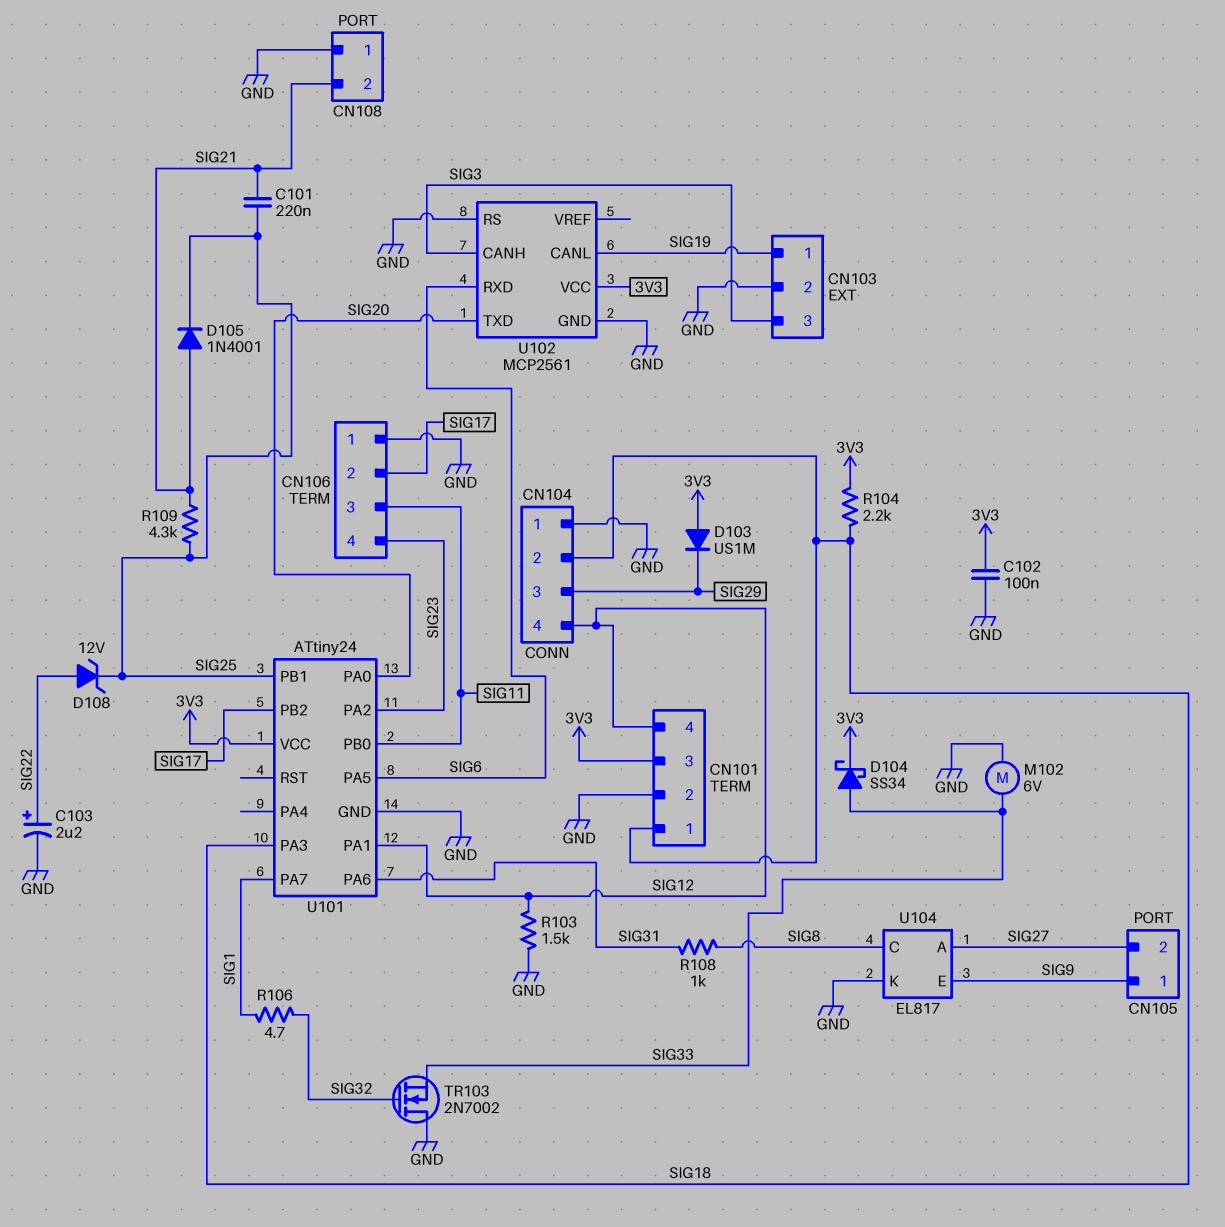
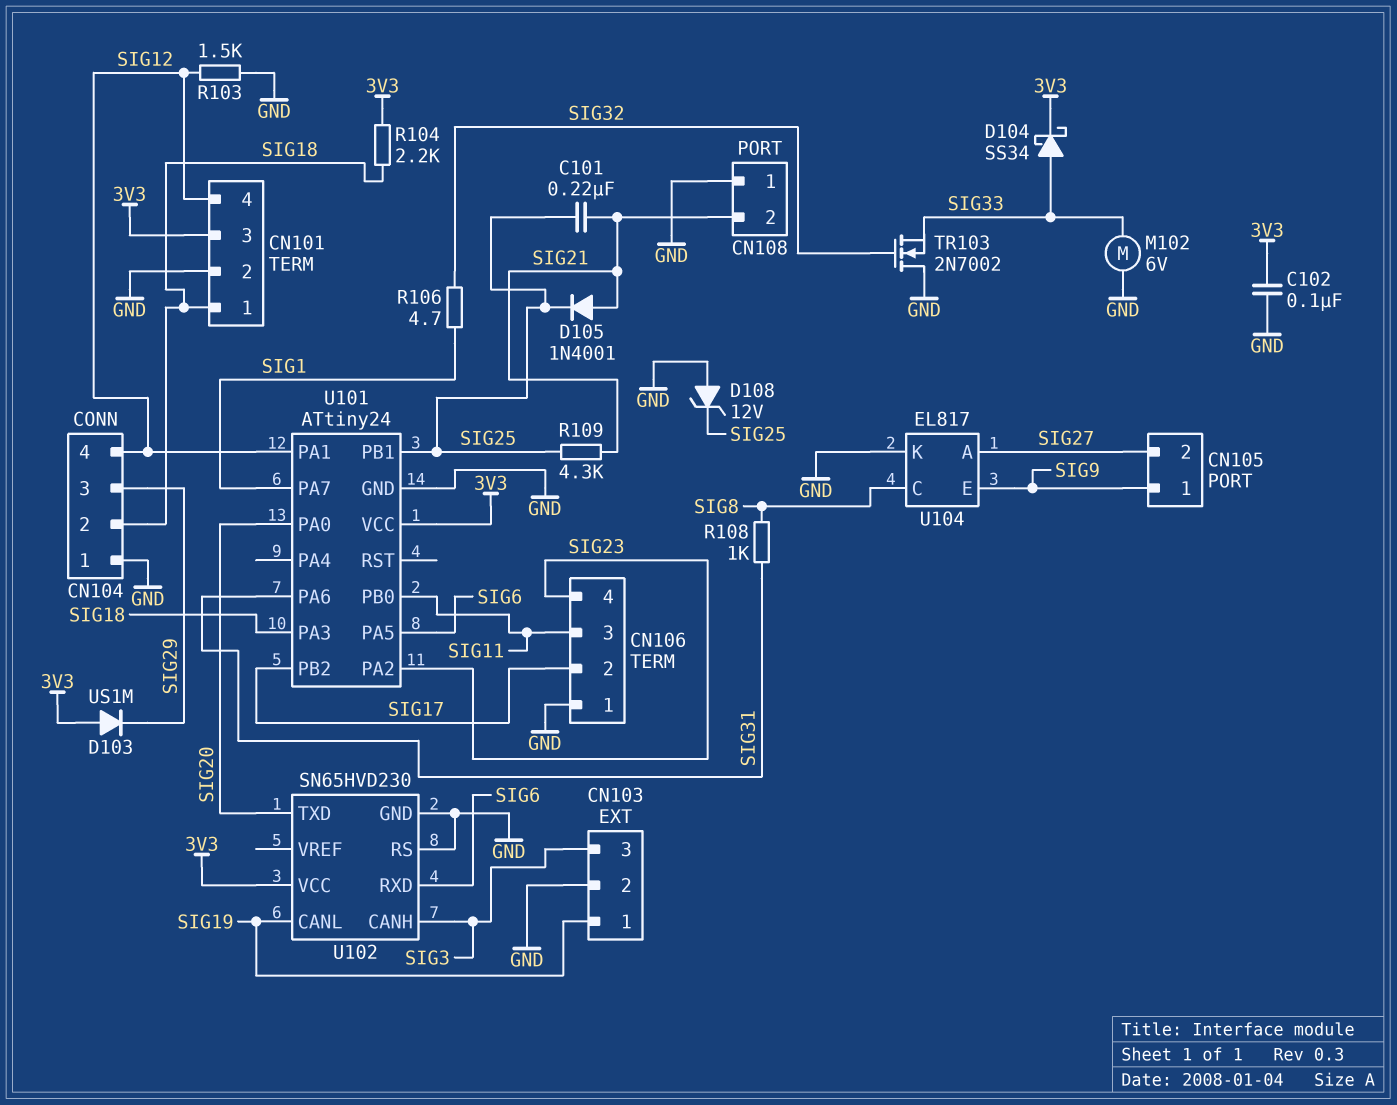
C103: 2.2uF (plus SIG22, minus GND) -> none
D108: zener 12V (A SIG22, K SIG25) -> zener 12V (A GND, K SIG25)
U102: MCP2561 -> SN65HVD230

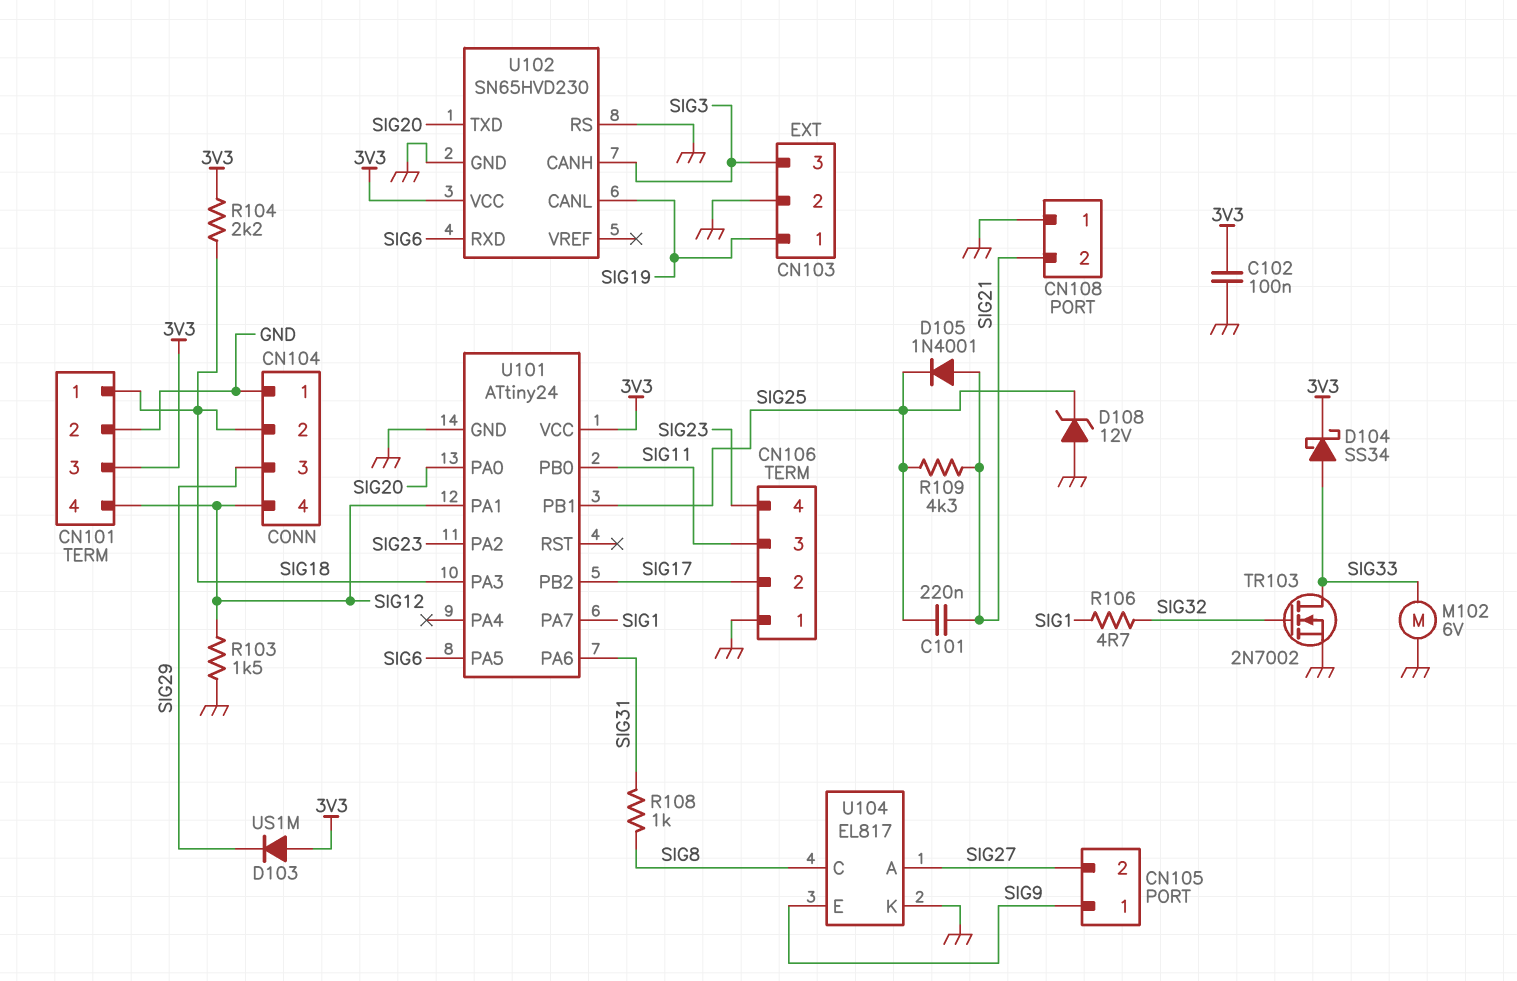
TR103: NMOS 2N7002 (G SIG32, D GND, S SIG33) -> NMOS 2N7002 (G SIG32, D SIG33, S GND)

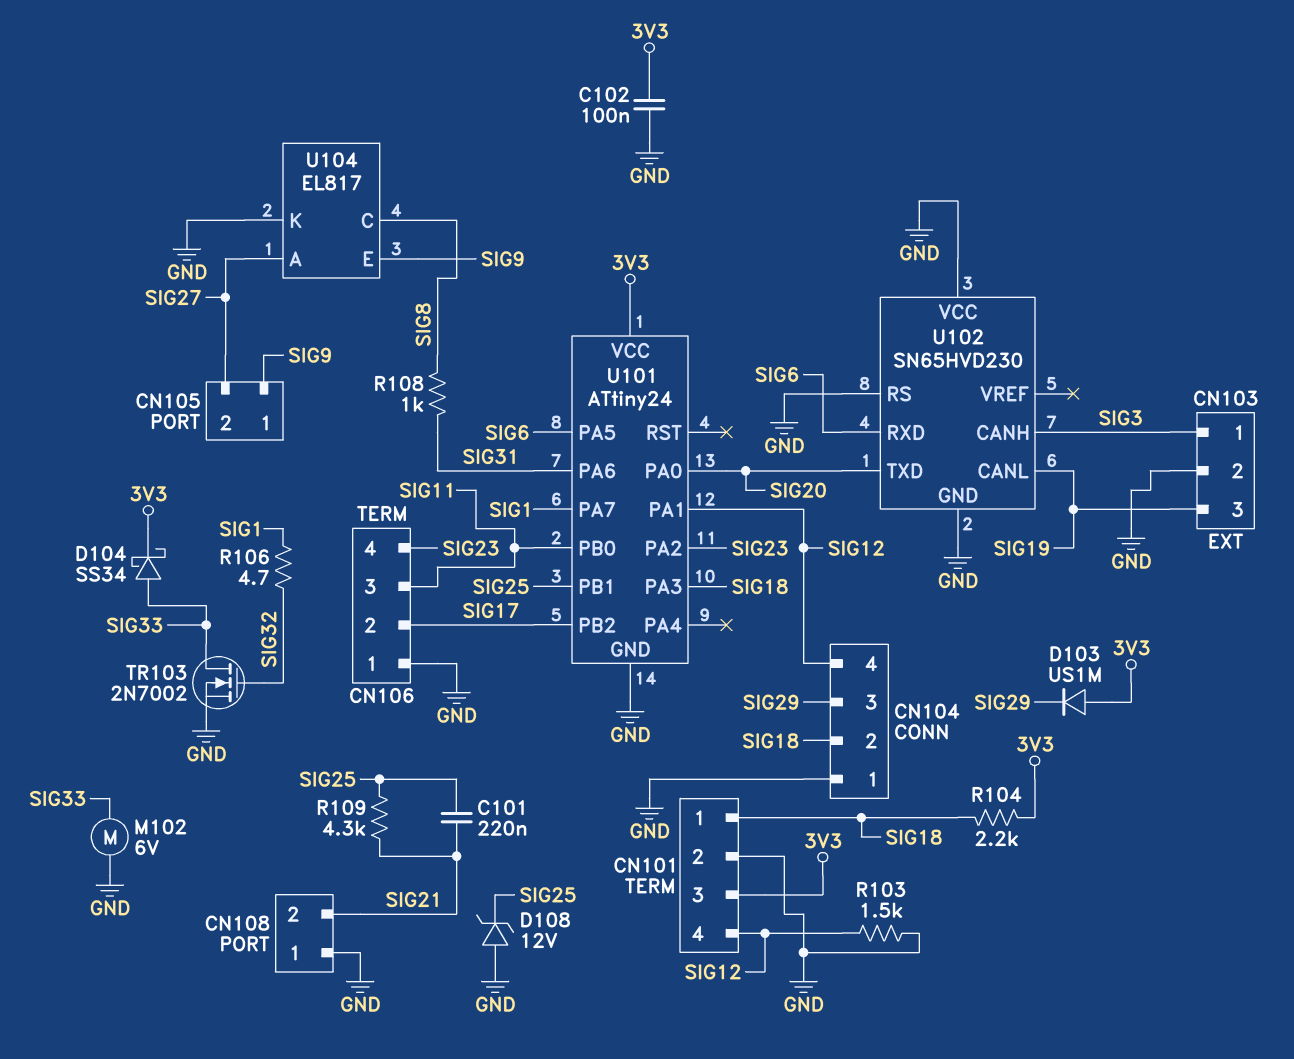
CN103 pin 1: SIG19 -> SIG3
CN103 pin 3: SIG3 -> SIG19
D105: diode 1N4001 (A SIG21, K SIG25) -> none
U102 pin VCC: 3V3 -> GND

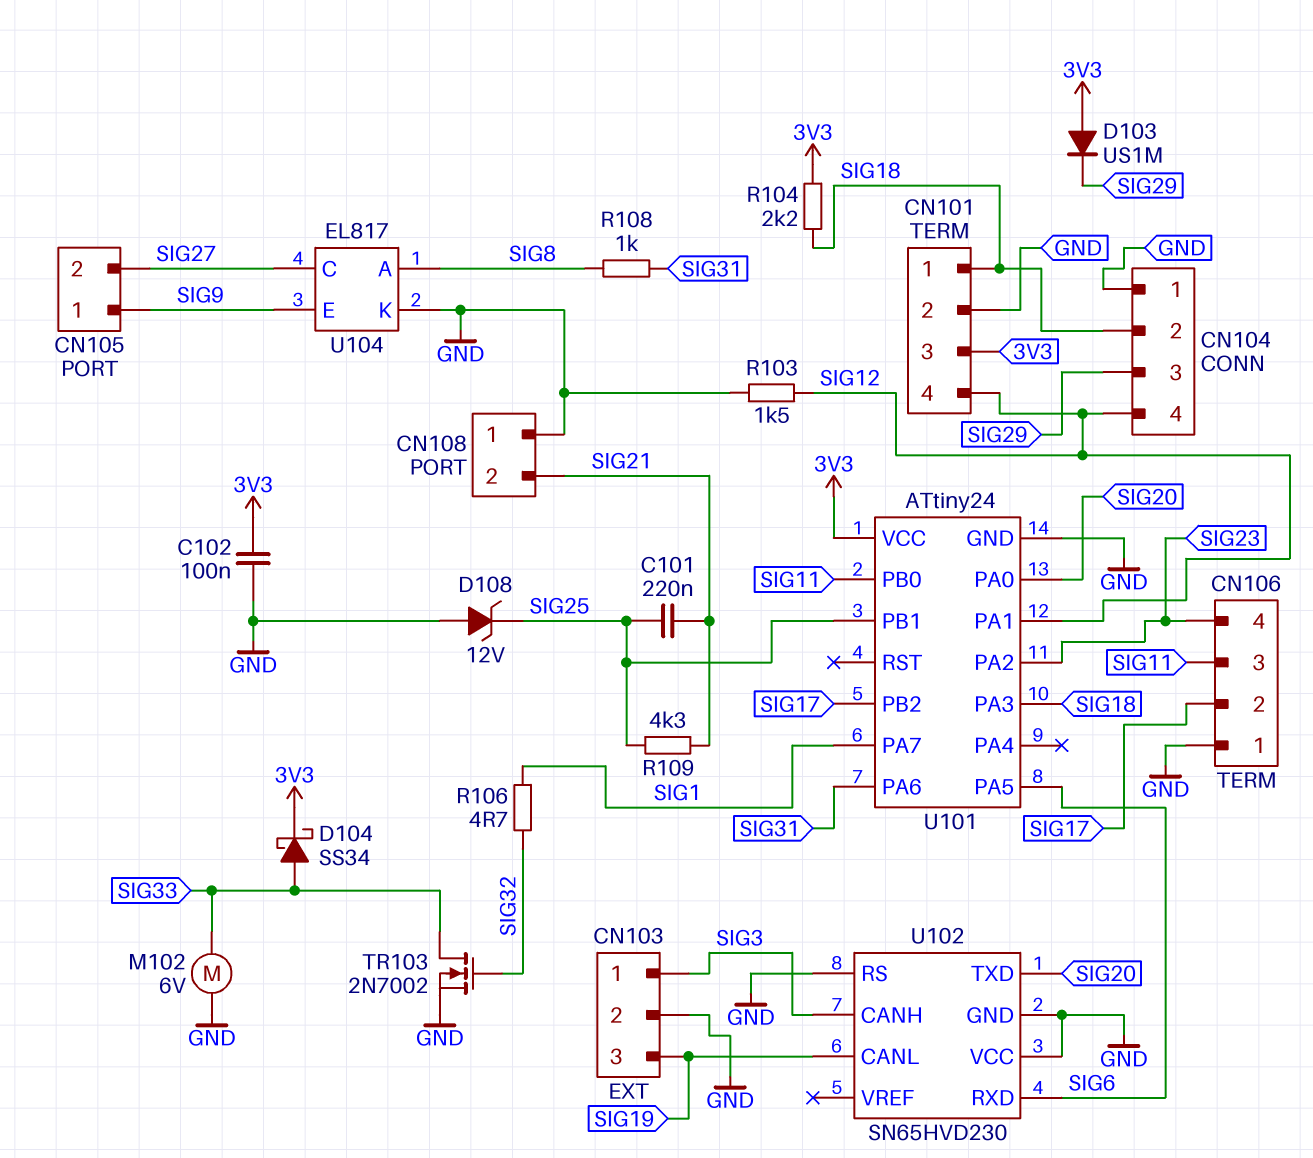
U104 pin A: SIG27 -> SIG8
U104 pin C: SIG8 -> SIG27

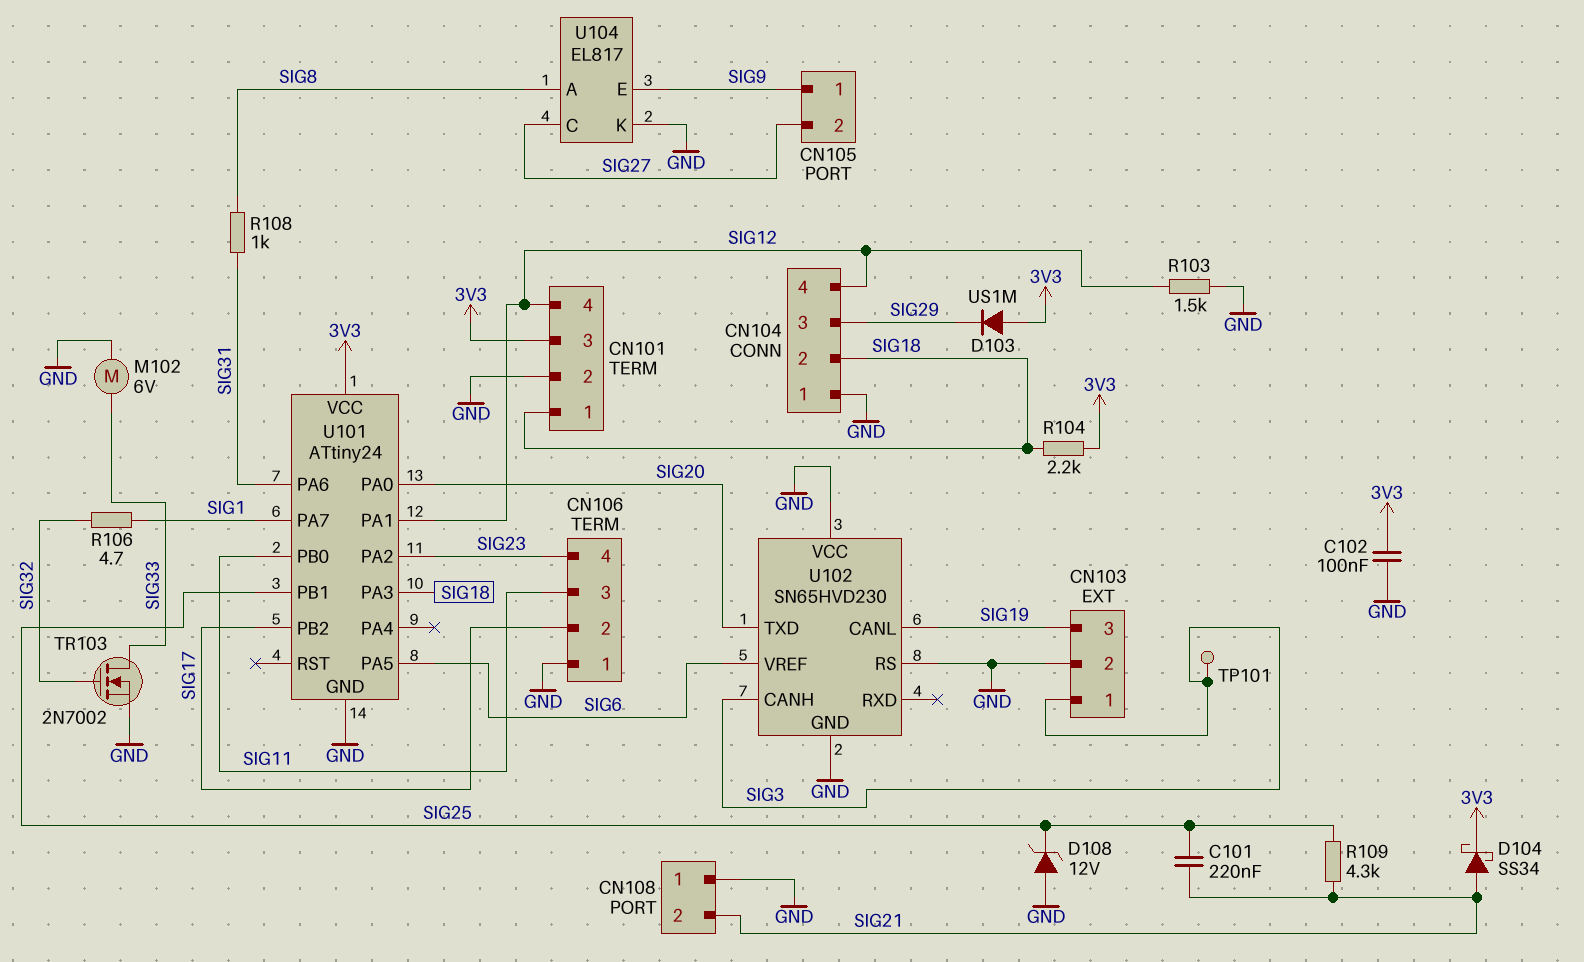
D104: schottky SS34 (A SIG33, K 3V3) -> schottky SS34 (A SIG21, K 3V3)
TP101: none -> test point (SIG3)
U102 pin RXD: SIG6 -> none
U102 pin VREF: none -> SIG6

